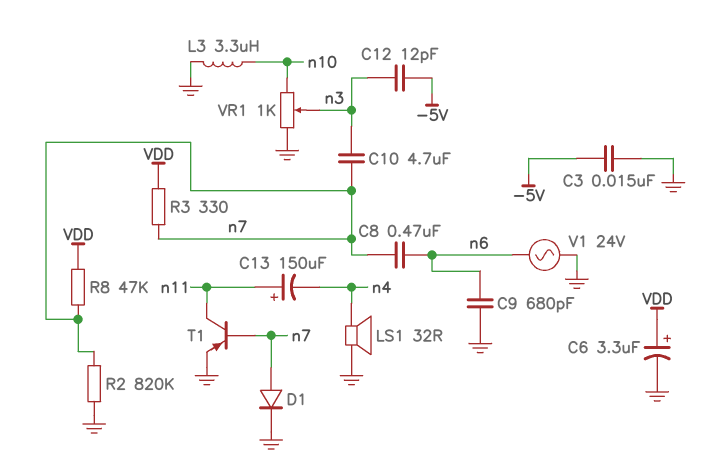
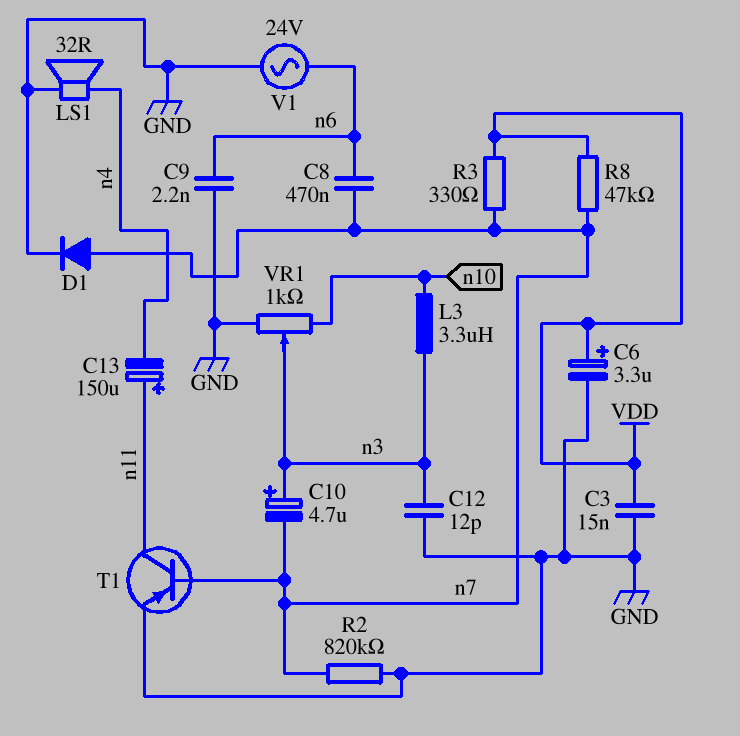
C3: 15nF (-5V, GND) -> 15nF (GND, VDD)
C9: 680pF (GND, n6) -> 2.2nF (GND, n6)
C10: 4.7uF (n3, n7) -> 4.7uF (plus n3, minus n7)
C12: 12pF (-5V, n3) -> 12pF (GND, n3)
L3: 3.3uH (GND, n10) -> 3.3uH (n3, n10)

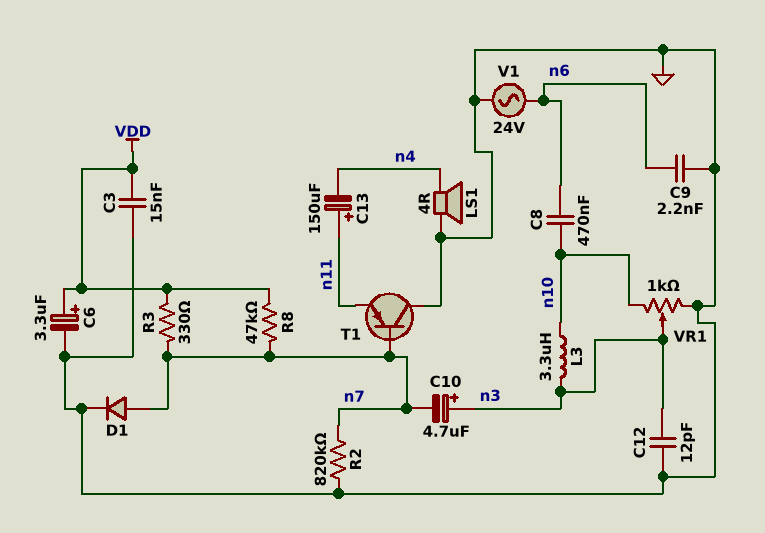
C8: 470nF (n6, n7) -> 470nF (n6, n10)
LS1: speaker 32R (GND, n4) -> speaker 4R (GND, n4)
T1: PNP (B n7, C n11, E GND) -> PNP (B n7, C GND, E n11)

